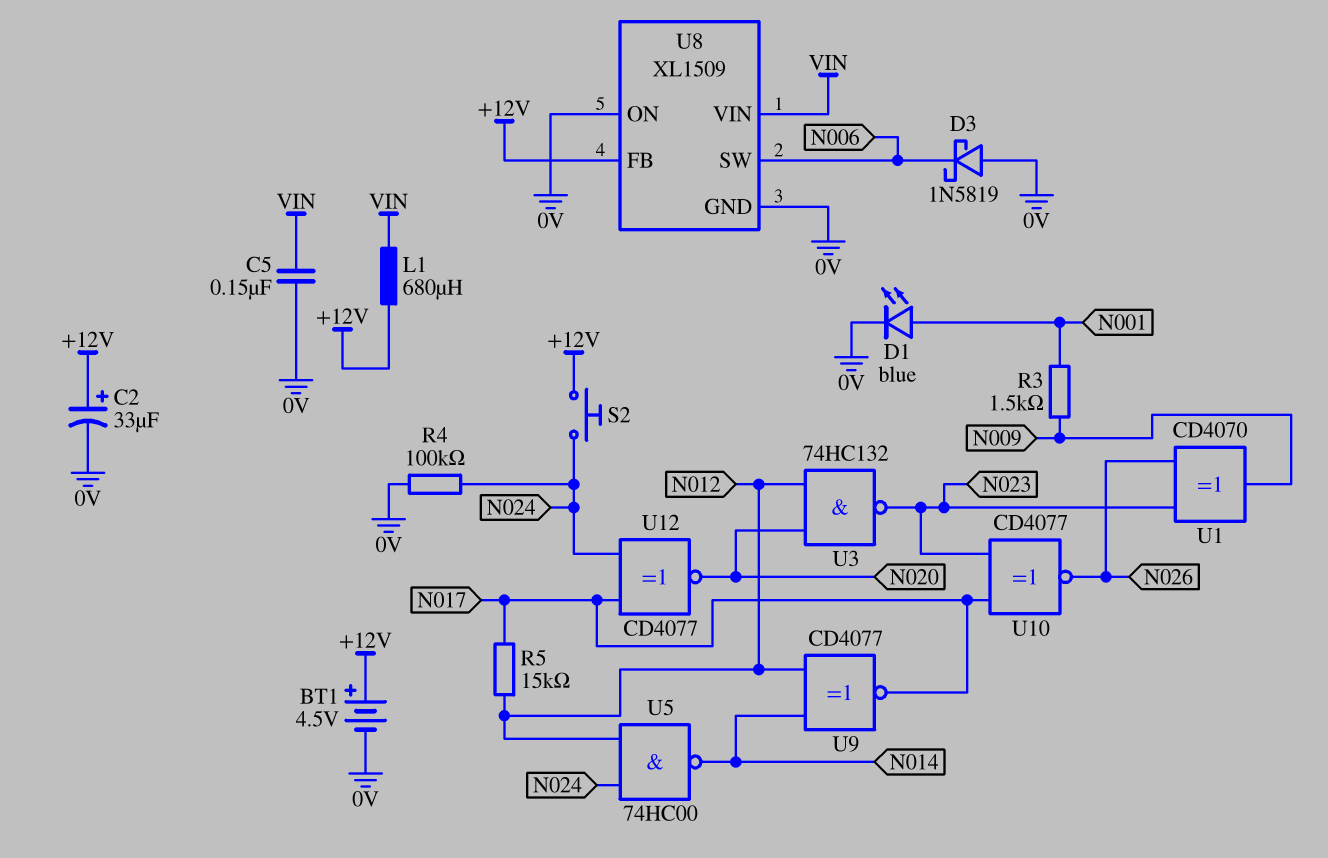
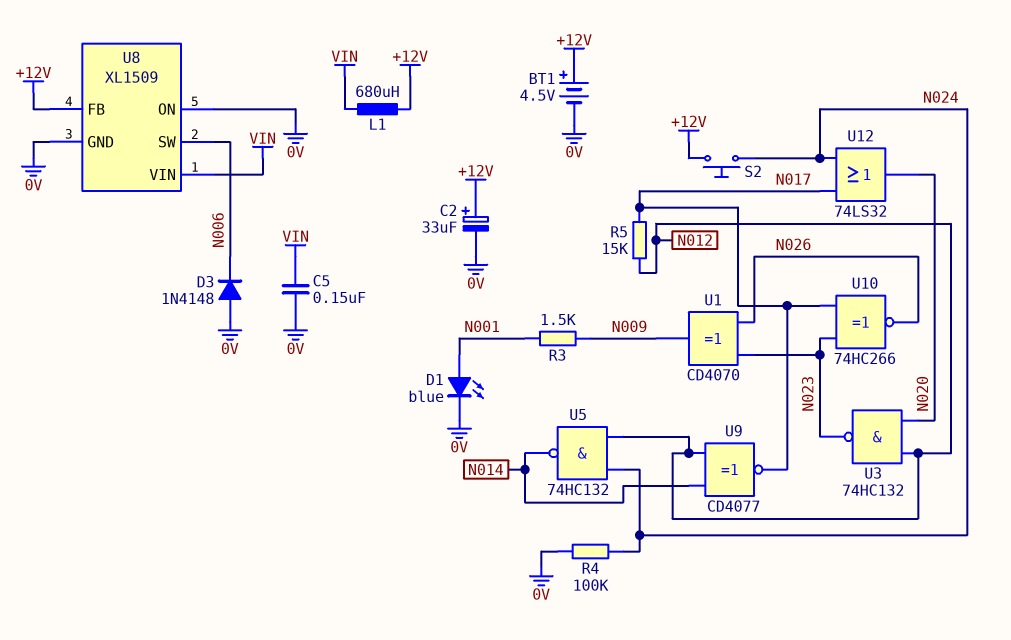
D3: schottky 1N5819 (A 0V, K N006) -> diode 1N4148 (A 0V, K N006)
U5: NAND 74HC00 (in N012, in N024, out N014) -> NAND 74HC132 (in N012, in N024, out N014)
U10: XNOR CD4077 (in N017, in N023, out N026) -> XNOR 74HC266 (in N017, in N023, out N026)
U12: XNOR CD4077 (in N017, in N024, out N020) -> OR 74LS32 (in N017, in N024, out N020)

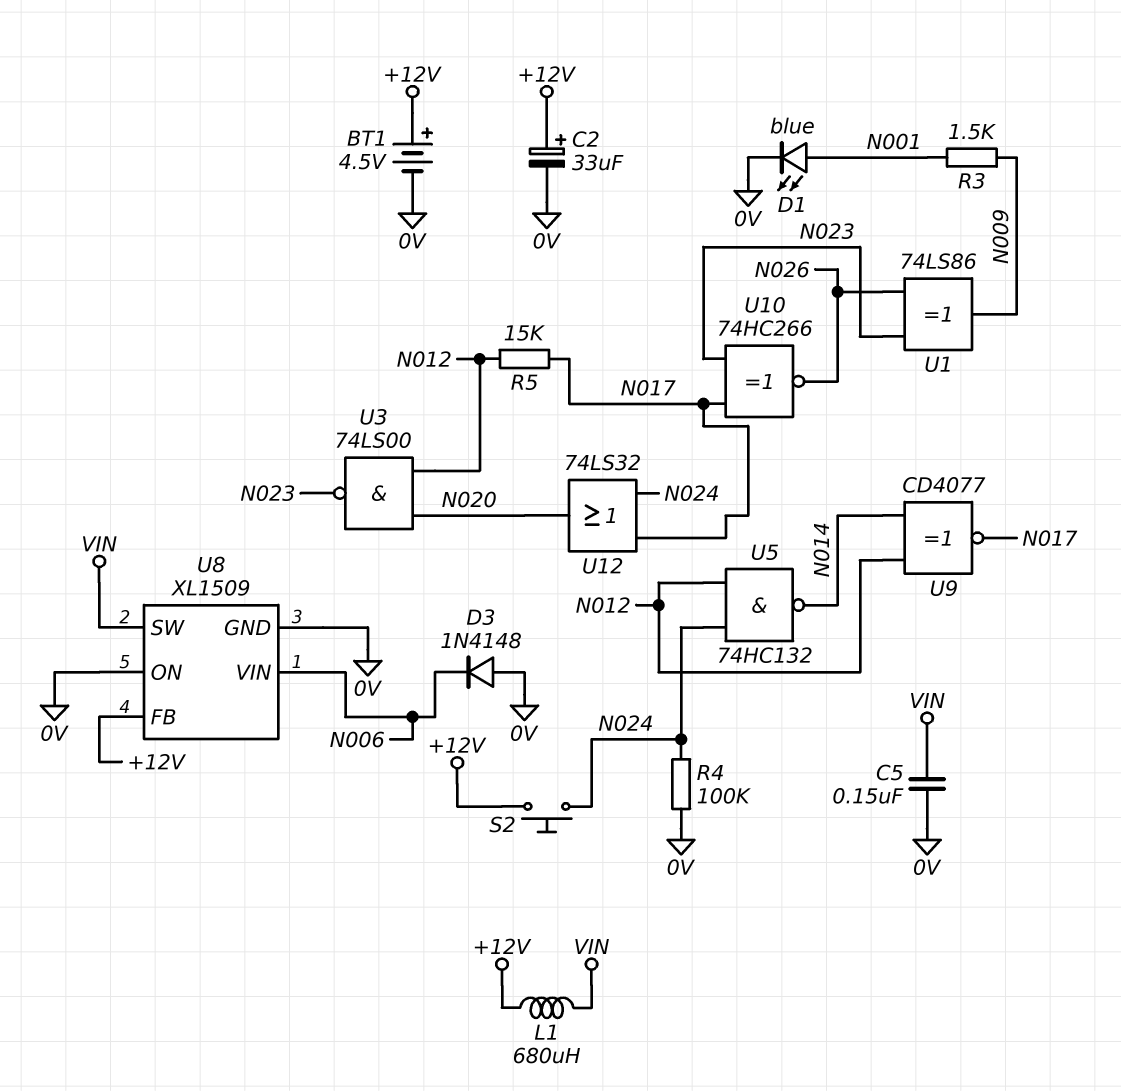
U1: XOR CD4070 (in N023, in N026, out N009) -> XOR 74LS86 (in N023, in N026, out N009)
U3: NAND 74HC132 (in N012, in N020, out N023) -> NAND 74LS00 (in N012, in N020, out N023)
U8 pin SW: N006 -> VIN
U8 pin VIN: VIN -> N006

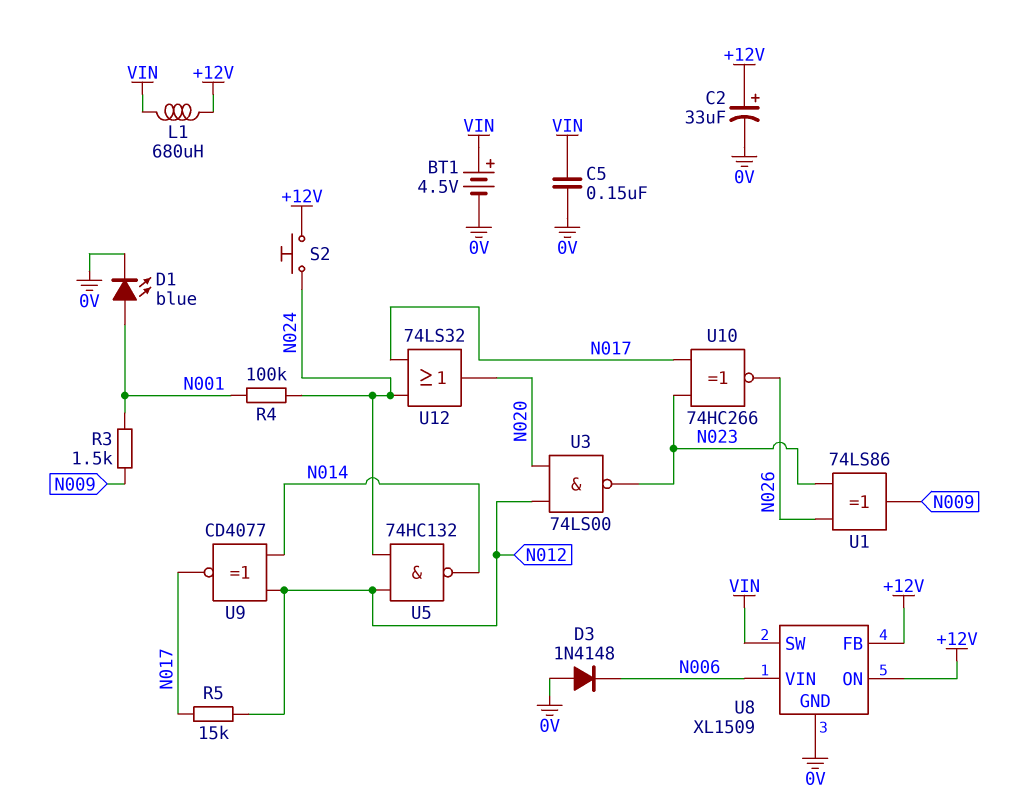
BT1: 4.5V (plus +12V, minus 0V) -> 4.5V (plus VIN, minus 0V)
R4: 100k (0V, N024) -> 100k (N001, N024)
U8 pin ON: 0V -> +12V

